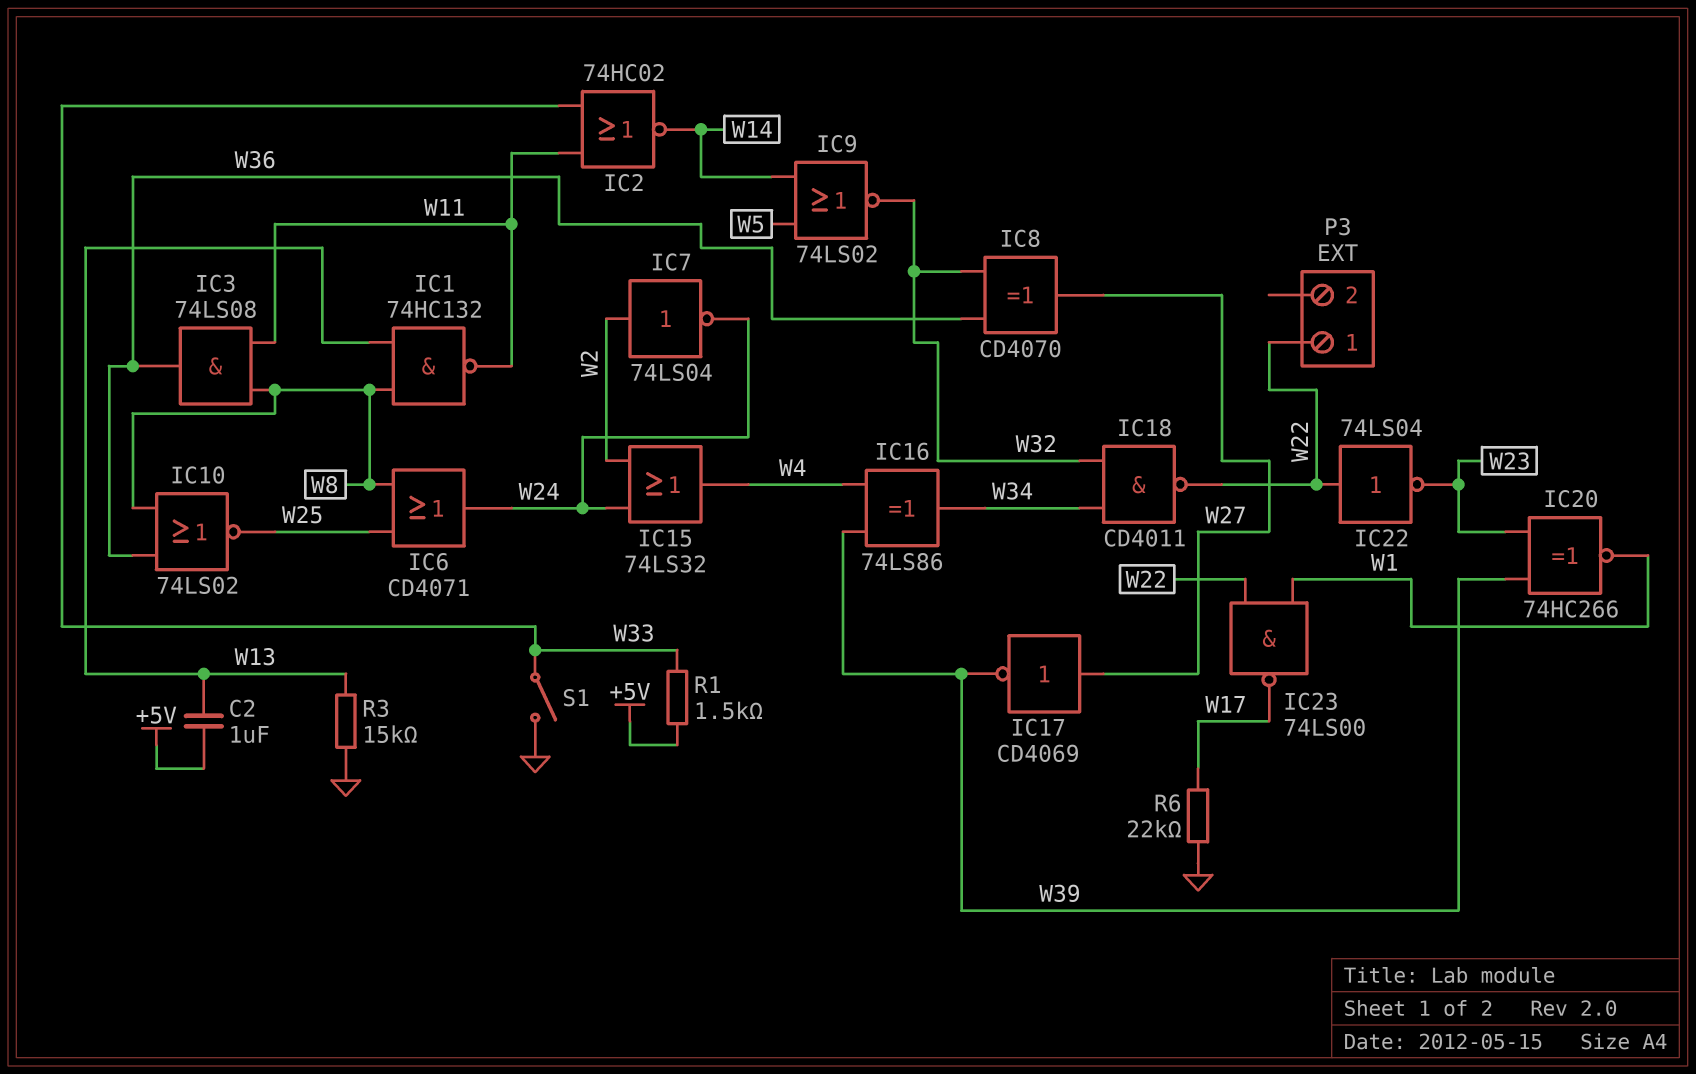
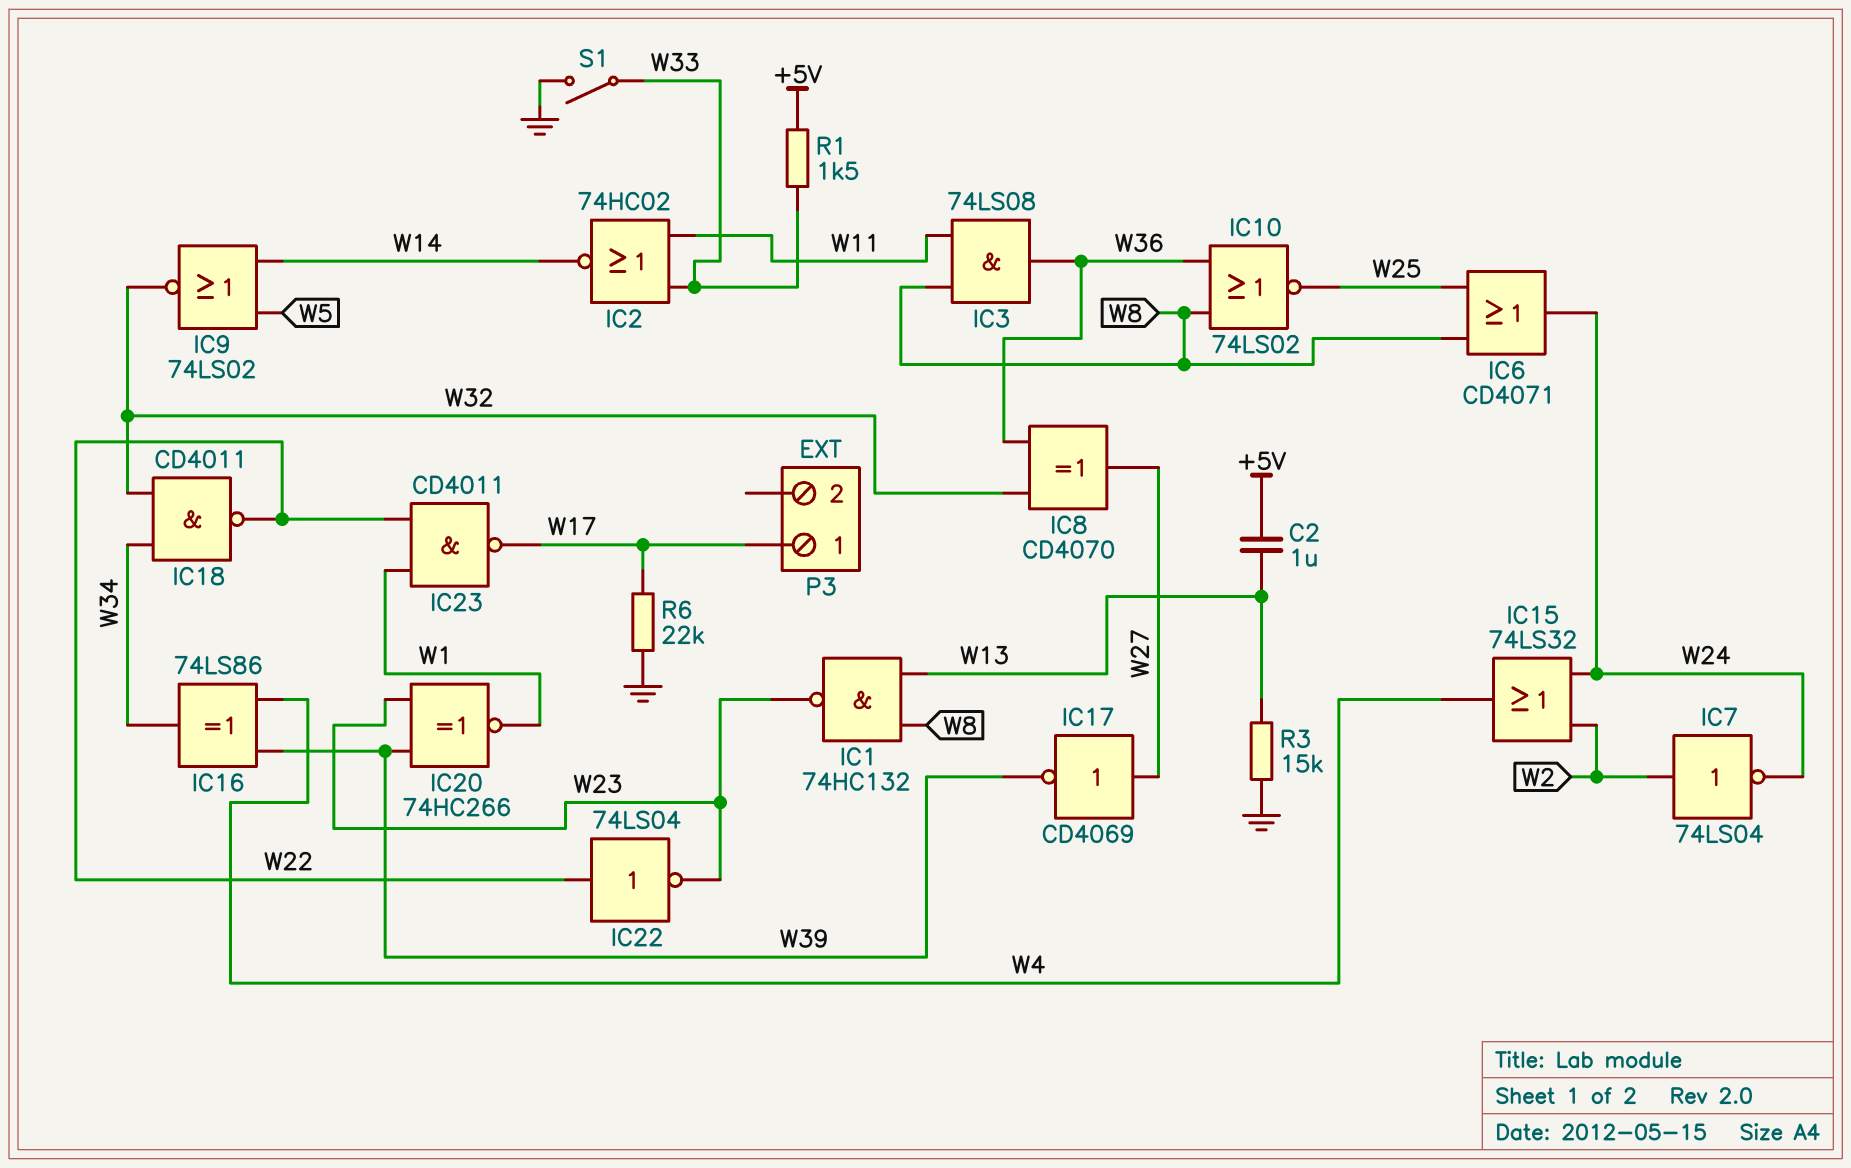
IC1: NAND 74HC132 (in W8, in W13, out W11) -> NAND 74HC132 (in W8, in W13, out W23)
IC23: NAND 74LS00 (in W1, in W22, out W17) -> NAND CD4011 (in W1, in W22, out W17)
P3 pin 1: W22 -> W17

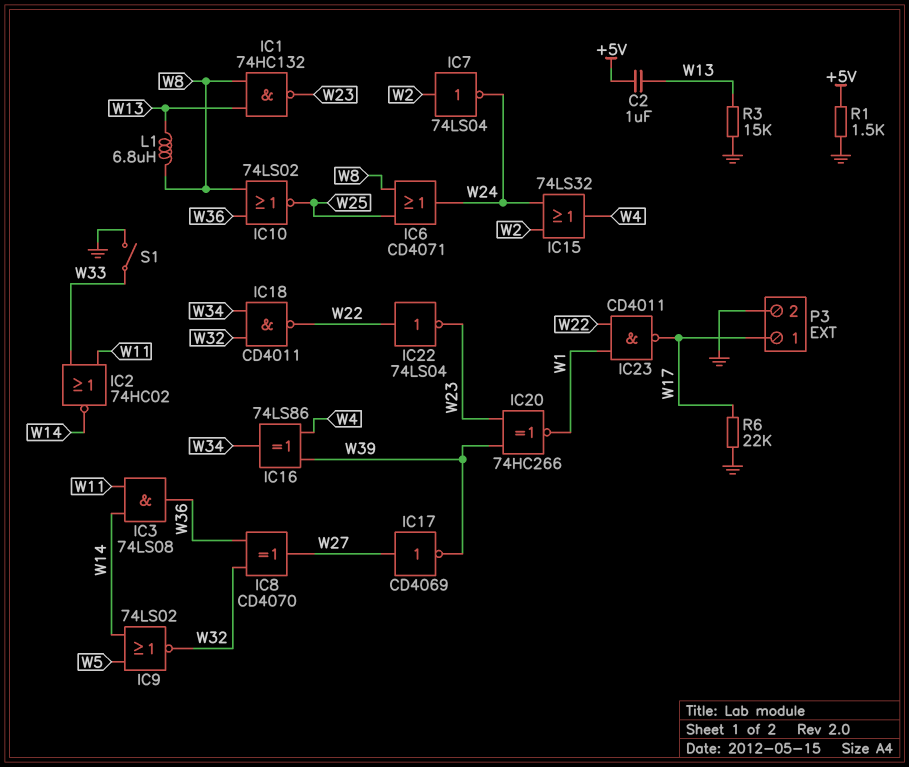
IC3: AND 74LS08 (in W8, in W11, out W36) -> AND 74LS08 (in W11, in W14, out W36)
L1: none -> 6.8uH (W8, W13)
P3 pin 2: none -> GND
R1: 1.5k (+5V, W33) -> 1.5k (+5V, GND)

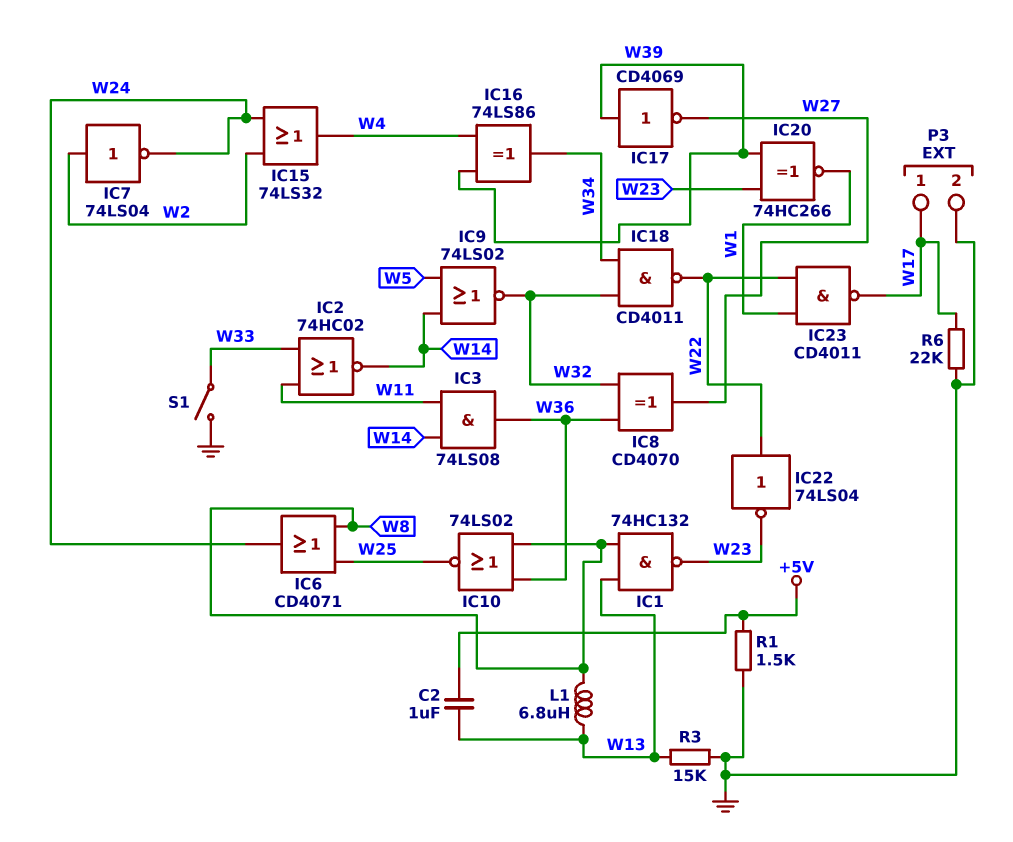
IC17: NOT CD4069 (in W27, out W39) -> NOT CD4069 (in W39, out W27)

